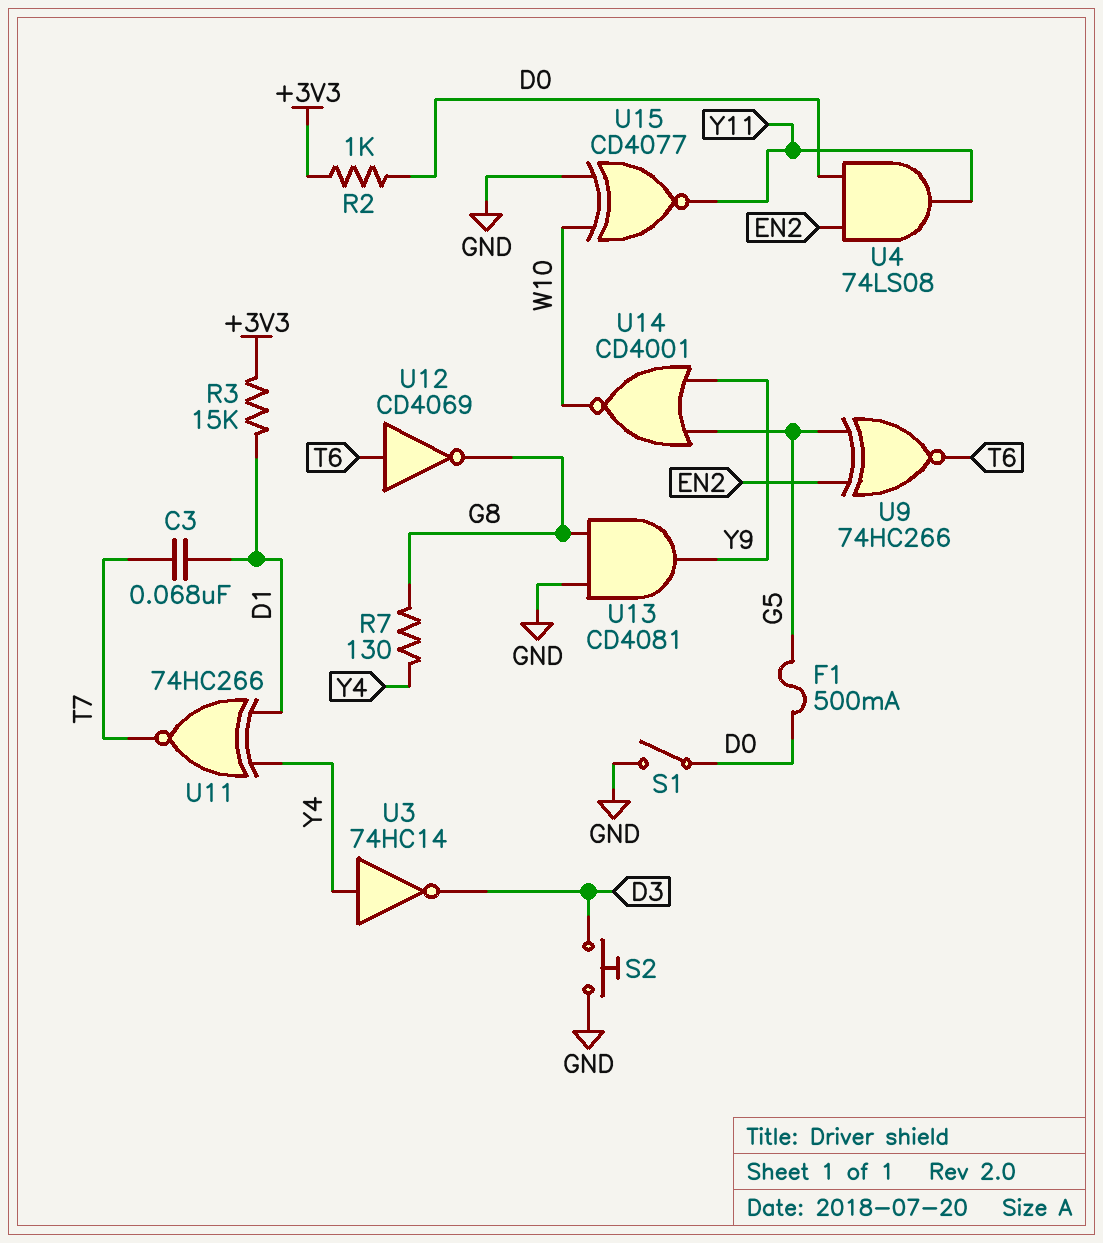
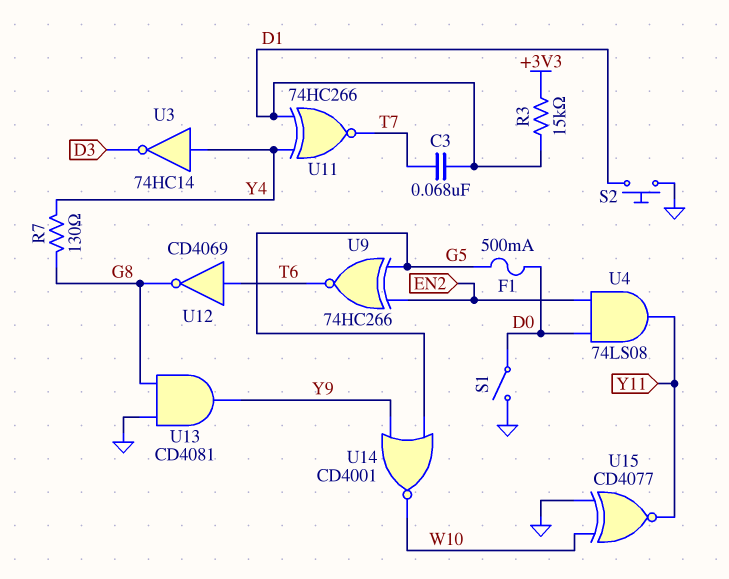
R2: 1k (+3V3, D0) -> none
S2: button (D3, GND) -> button (D1, GND)

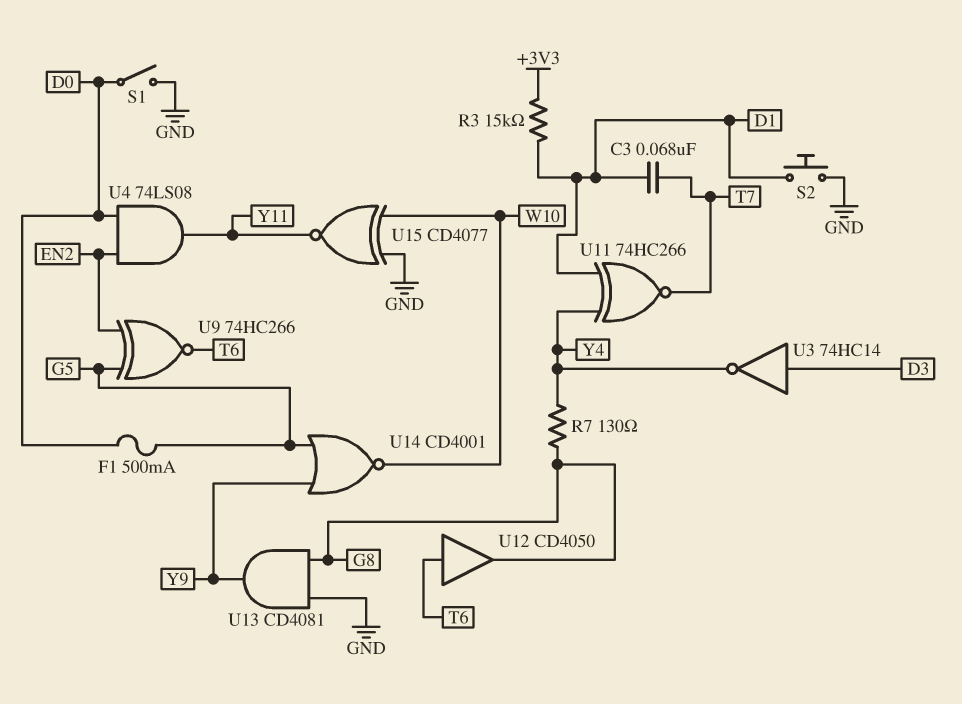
U3: NOT 74HC14 (in Y4, out D3) -> NOT 74HC14 (in D3, out Y4)
U12: NOT CD4069 (in T6, out G8) -> buffer CD4050 (in T6, out G8)

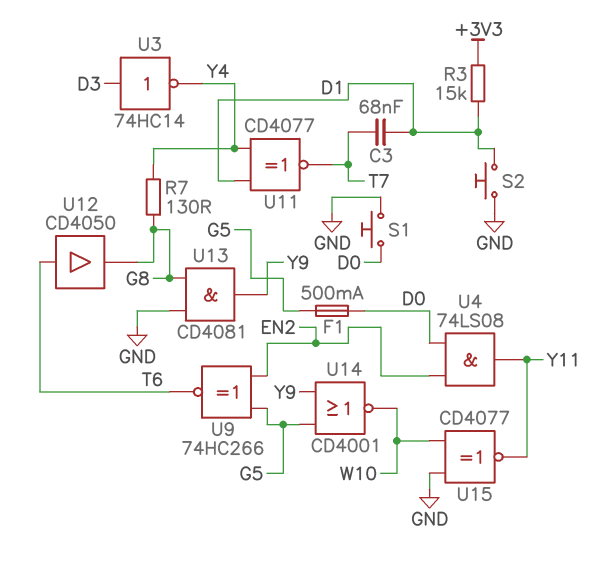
S1: switch (D0, GND) -> button (D0, GND)
U11: XNOR 74HC266 (in D1, in Y4, out T7) -> XNOR CD4077 (in D1, in Y4, out T7)

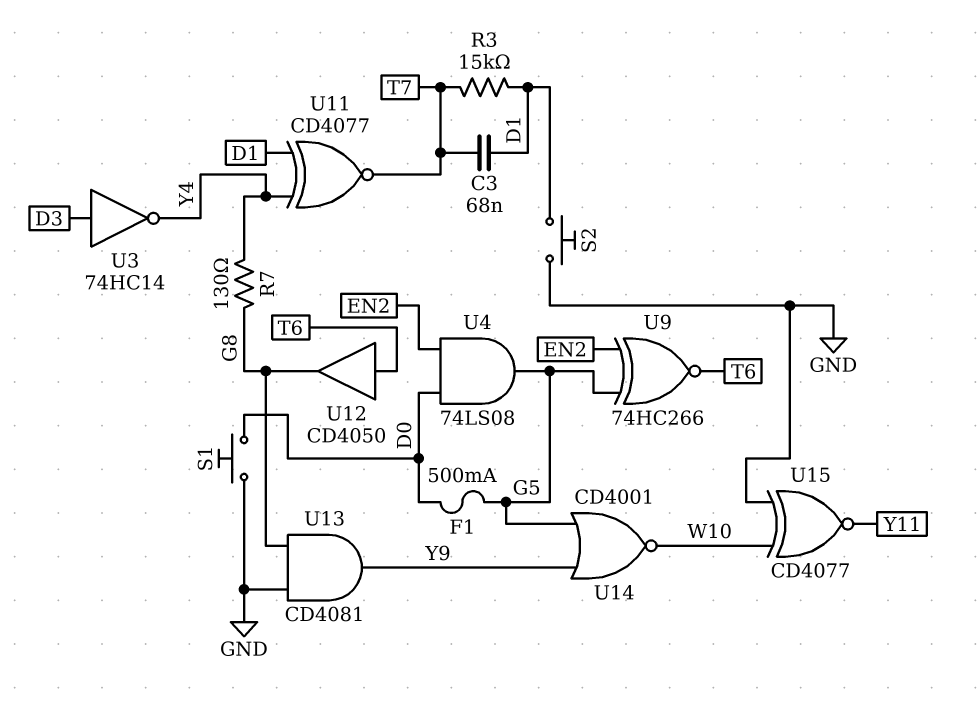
R3: 15k (+3V3, D1) -> 15k (D1, T7)
U4: AND 74LS08 (in D0, in EN2, out Y11) -> AND 74LS08 (in D0, in EN2, out G5)

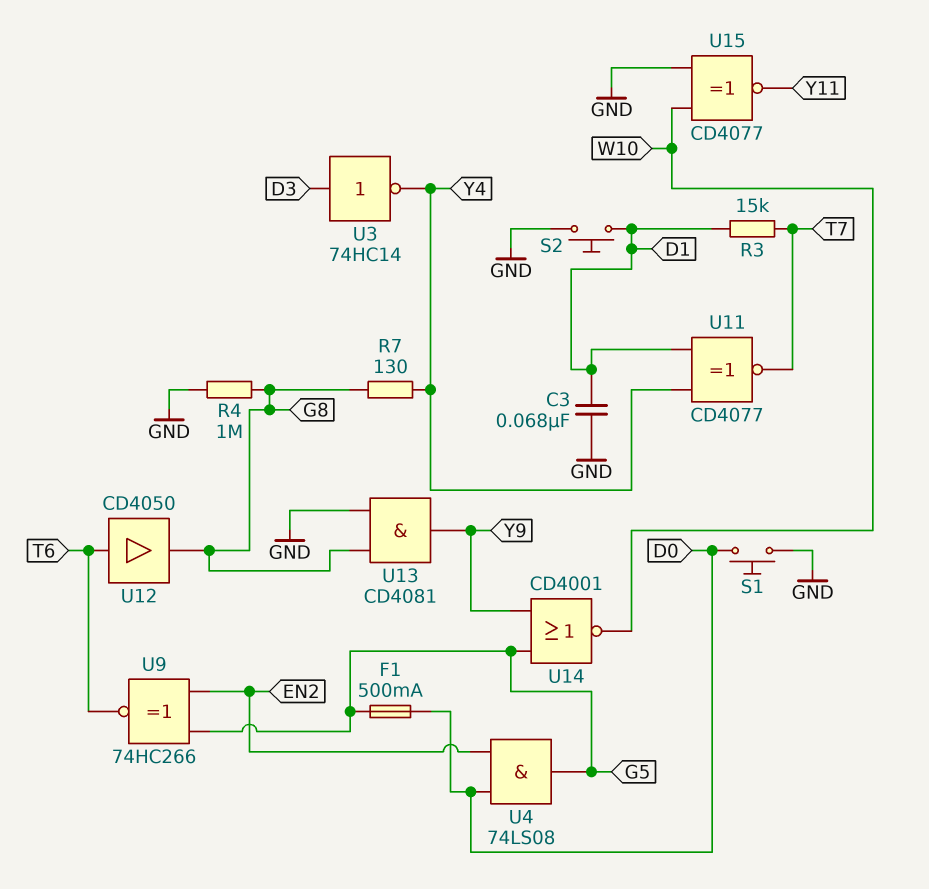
C3: 68nF (D1, T7) -> 68nF (D1, GND)
R4: none -> 1M (G8, GND)

